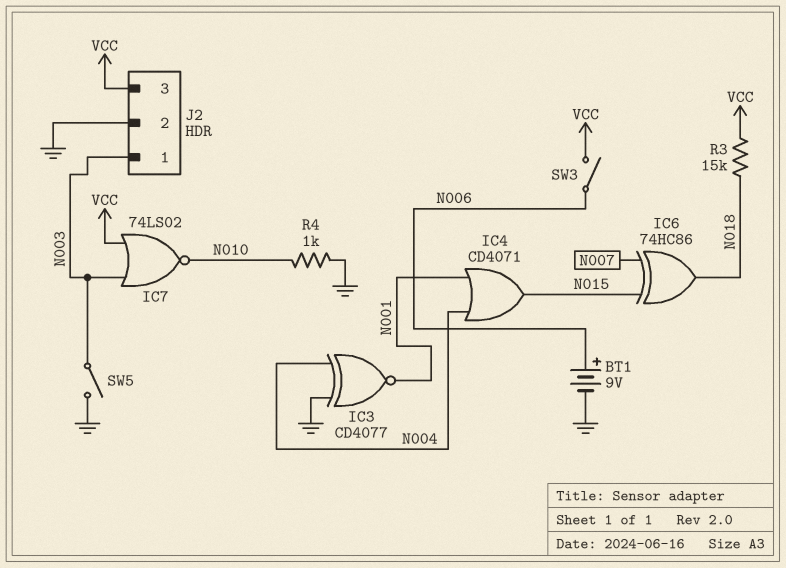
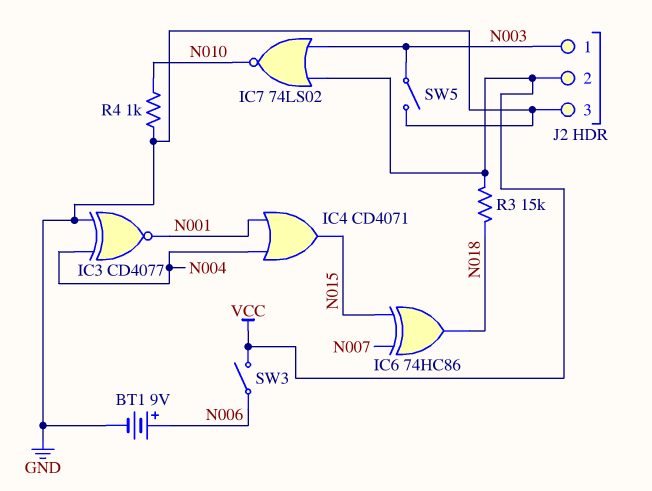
J2 pin 2: GND -> VCC
J2 pin 3: VCC -> GND

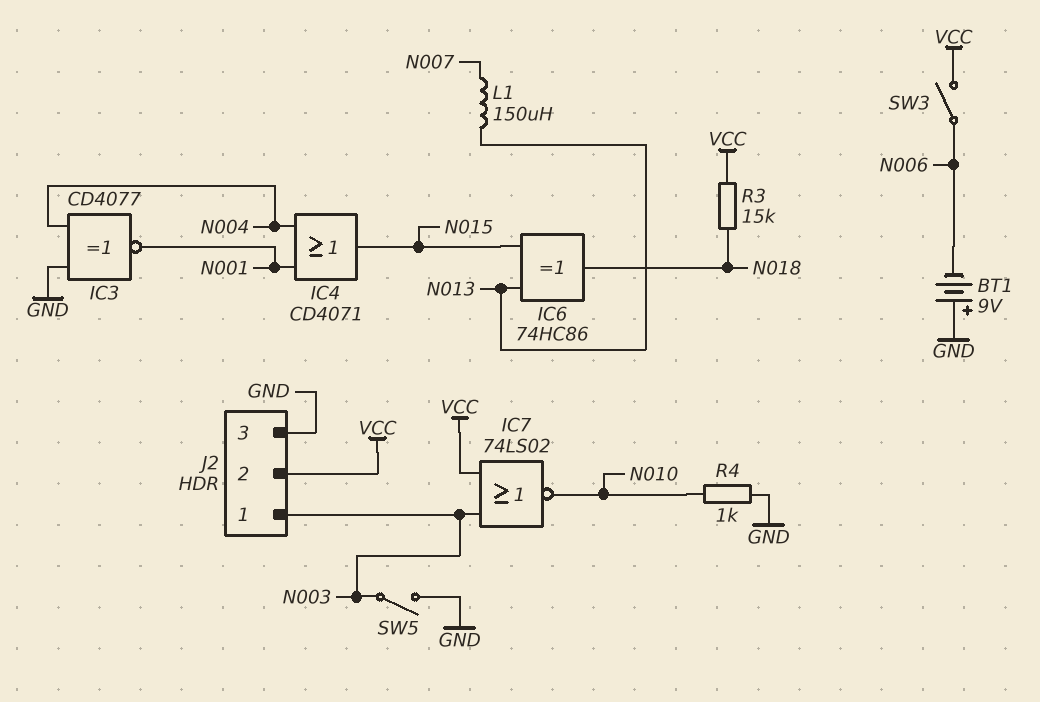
BT1: 9V (plus N006, minus GND) -> 9V (plus GND, minus N006)
IC6: XOR 74HC86 (in N007, in N015, out N018) -> XOR 74HC86 (in N013, in N015, out N018)
L1: none -> 150uH (N007, N013)

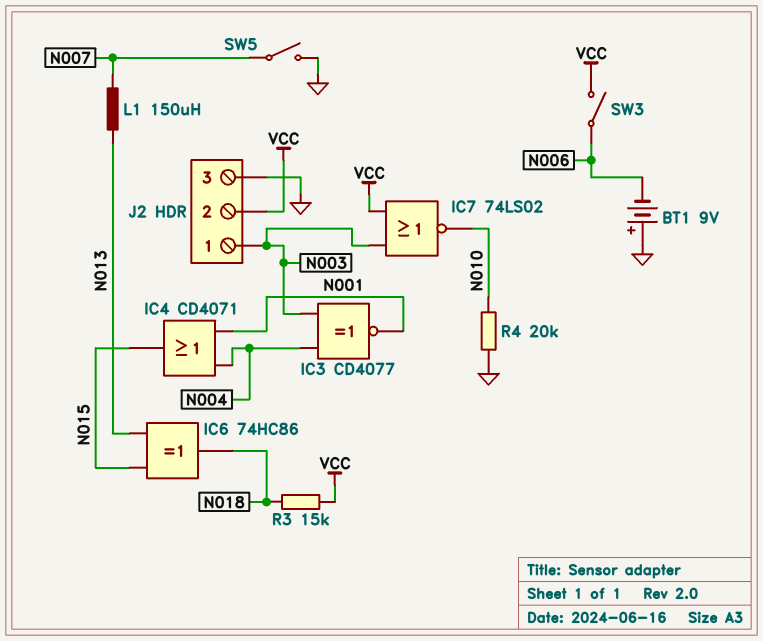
IC3: XNOR CD4077 (in GND, in N004, out N001) -> XNOR CD4077 (in N003, in N004, out N001)
R4: 1k (GND, N010) -> 20k (GND, N010)
SW5: switch (GND, N003) -> switch (GND, N007)

